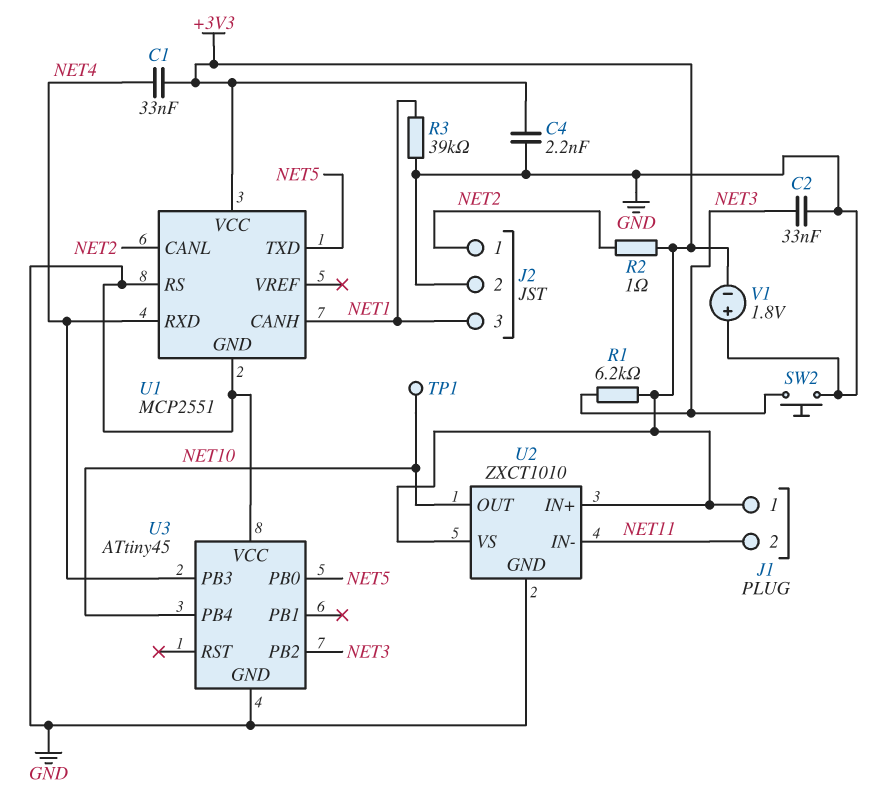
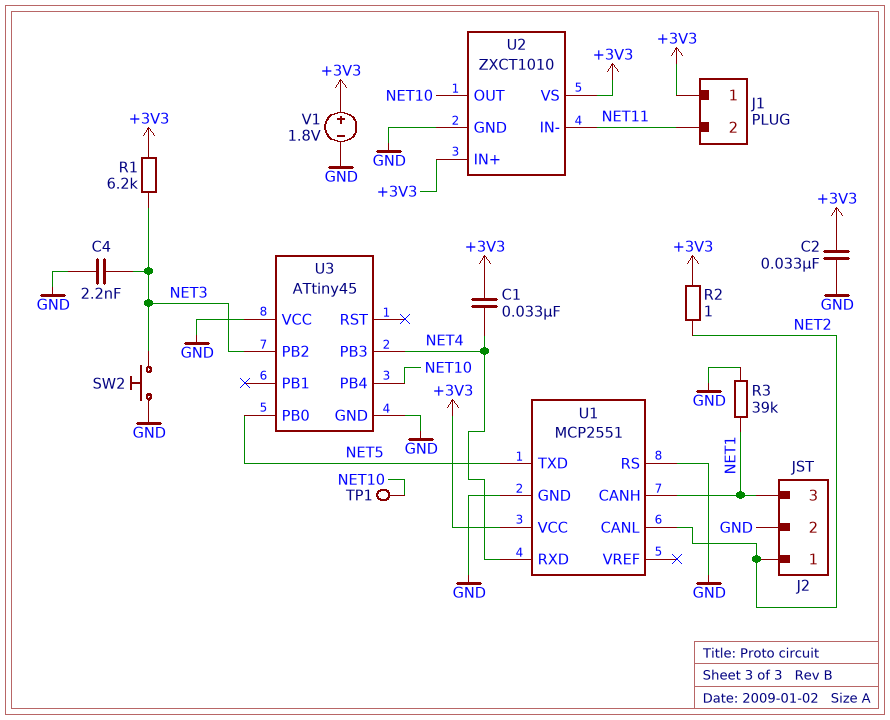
C2: 33nF (GND, NET3) -> 33nF (+3V3, GND)
C4: 2.2nF (+3V3, GND) -> 2.2nF (GND, NET3)
V1: 1.8V (plus GND, minus +3V3) -> 1.8V (plus +3V3, minus GND)

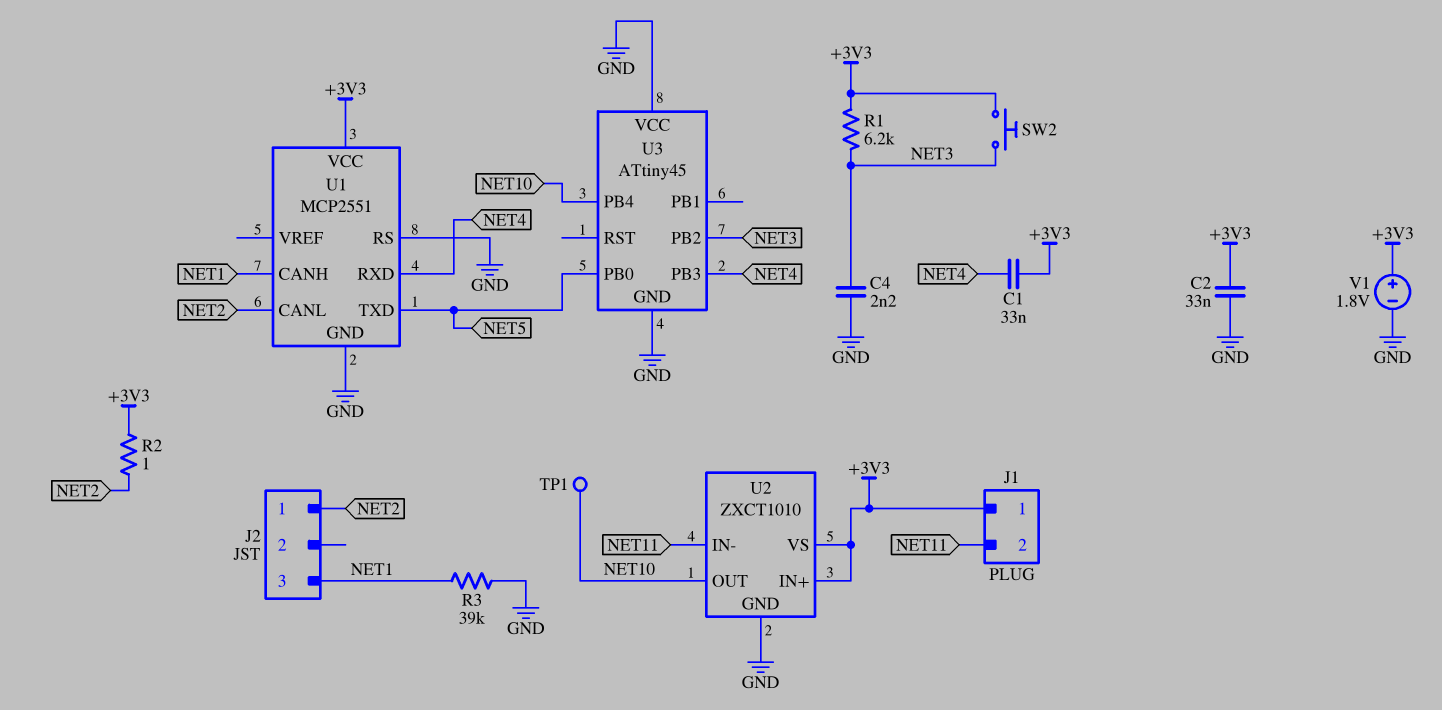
J2 pin 2: GND -> none
SW2: button (GND, NET3) -> button (+3V3, NET3)

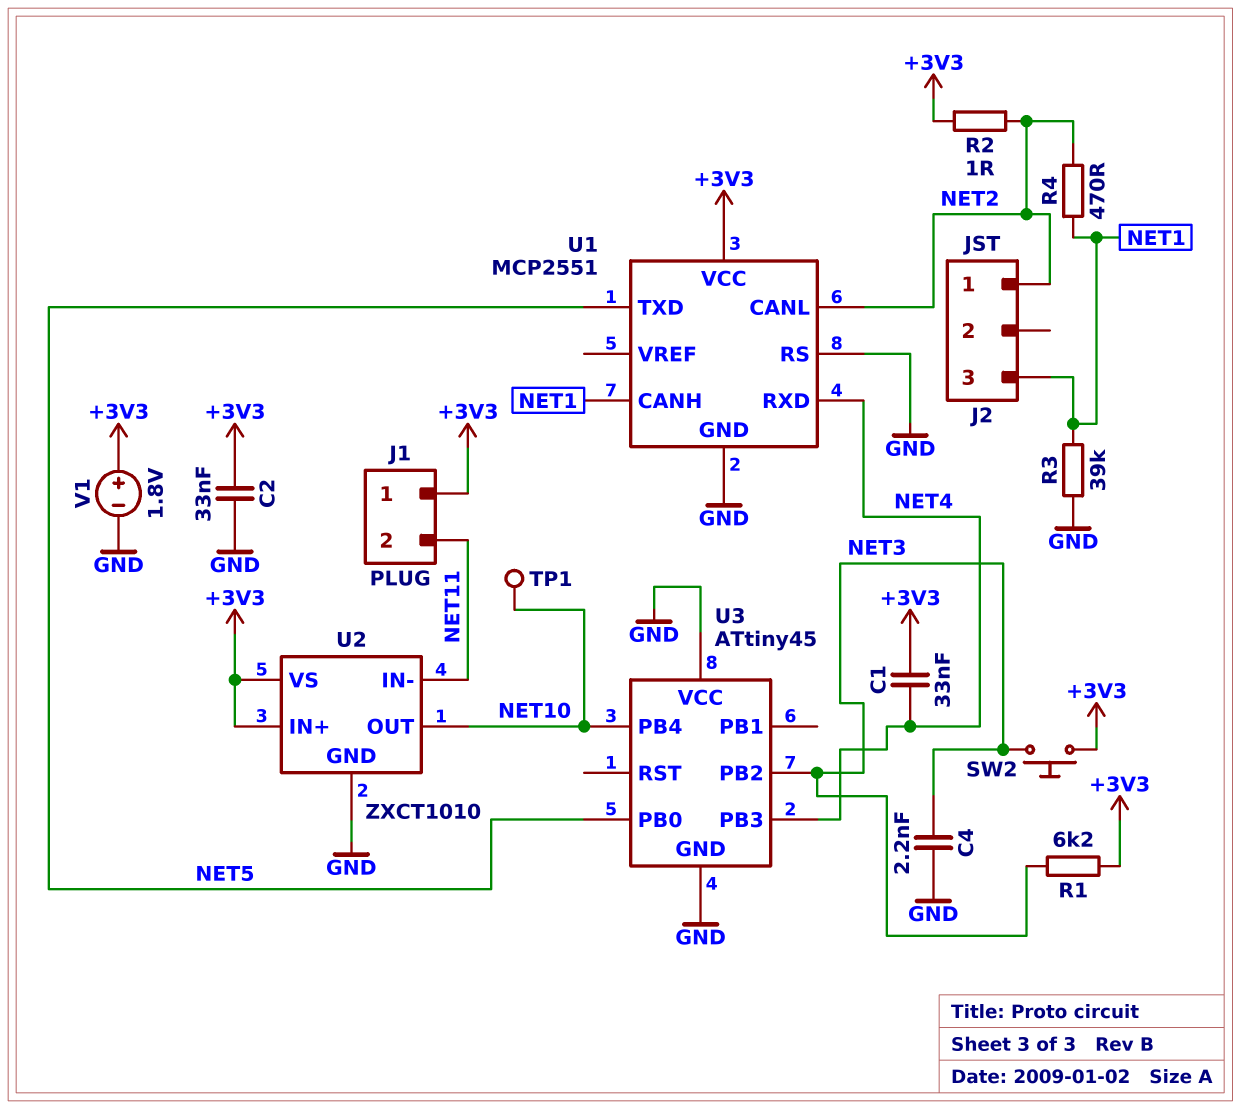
R4: none -> 470 (NET1, NET2)

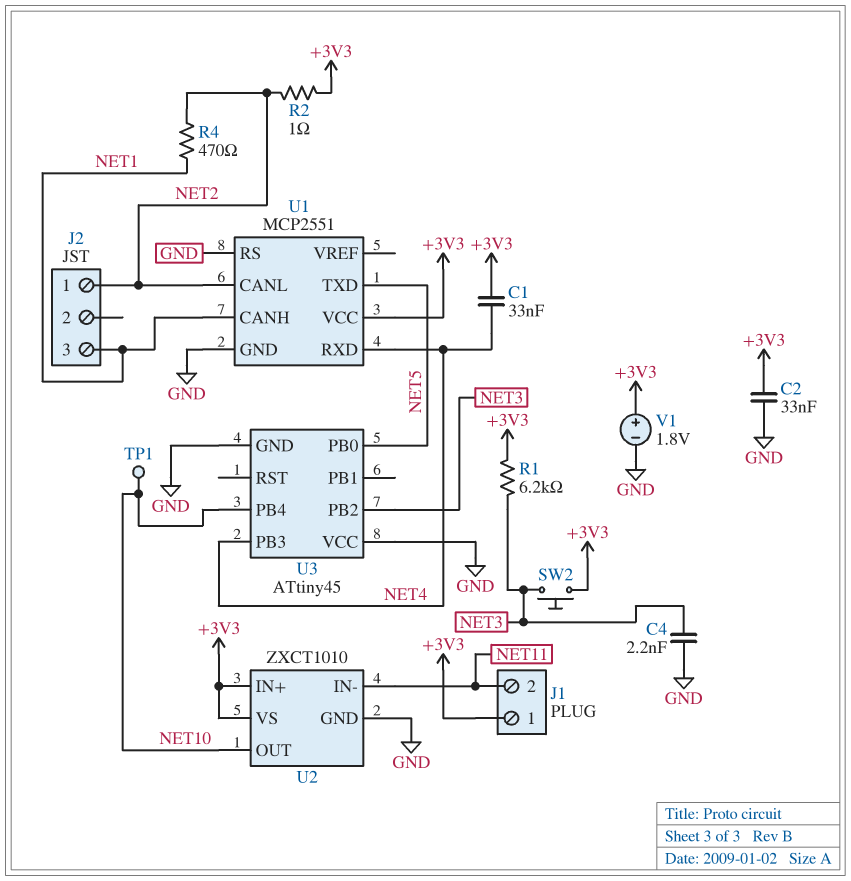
R3: 39k (GND, NET1) -> none

